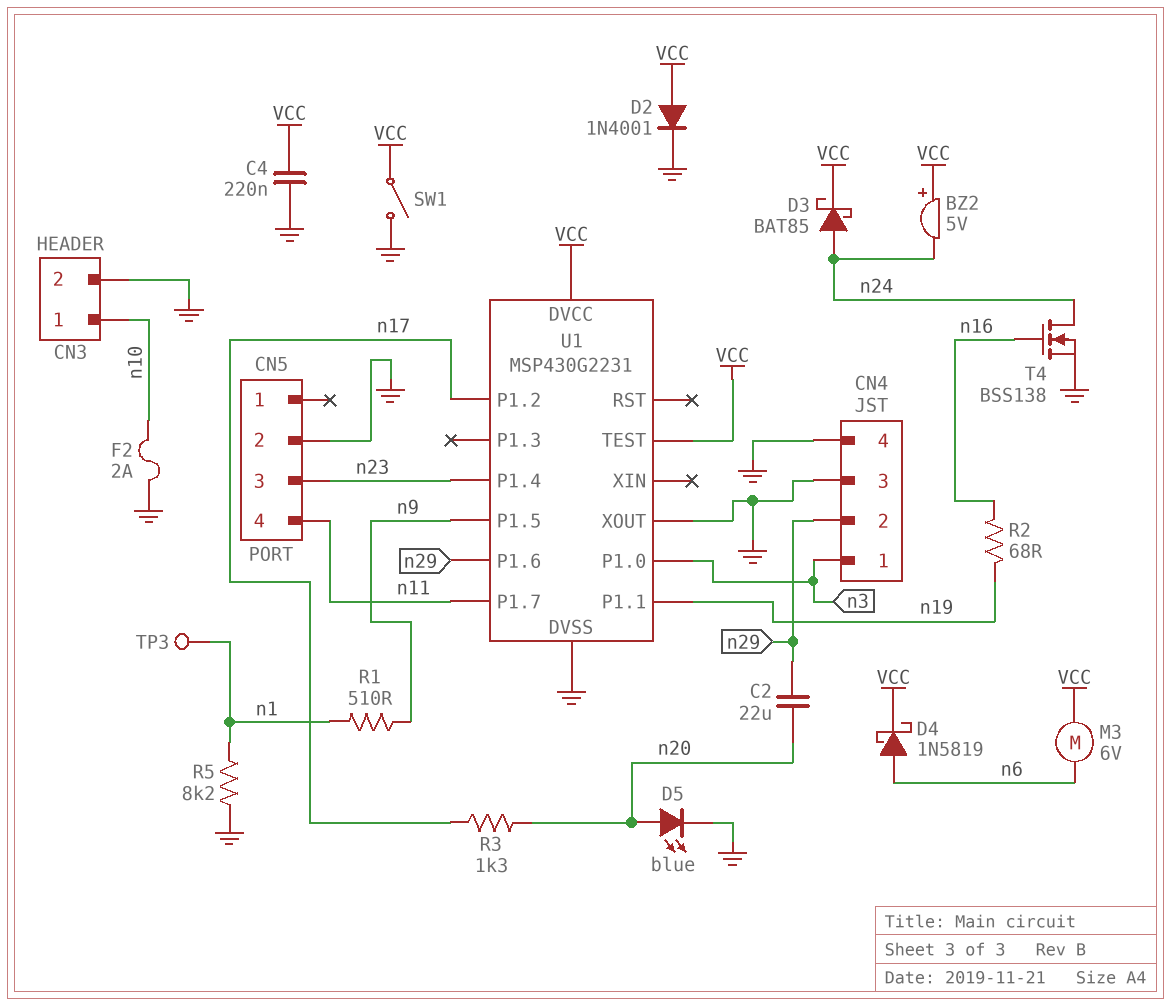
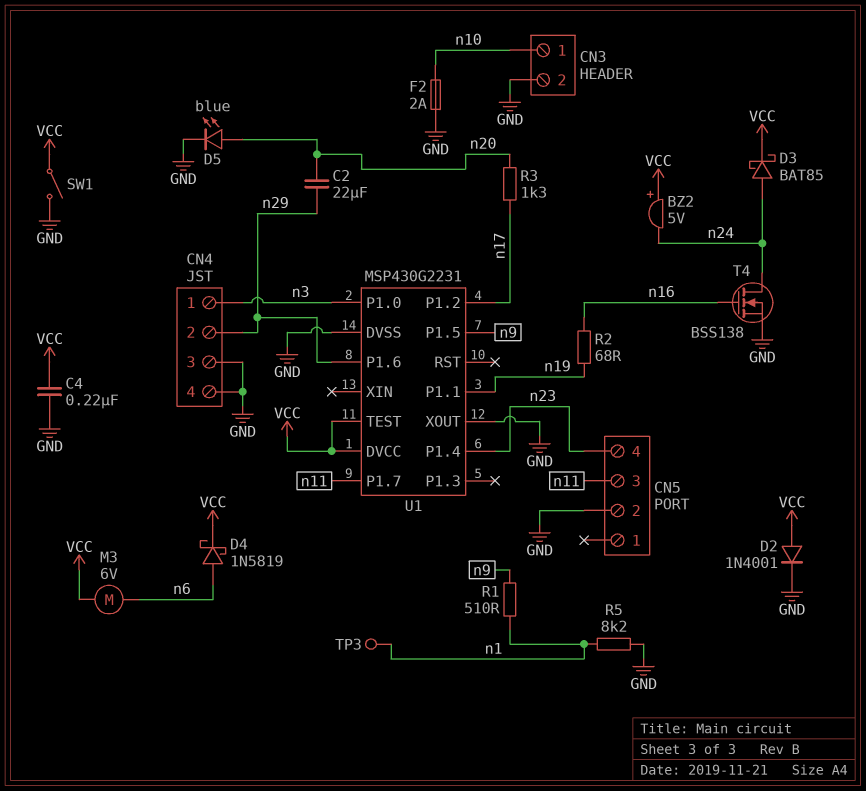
CN5 pin 3: n23 -> n11
CN5 pin 4: n11 -> n23

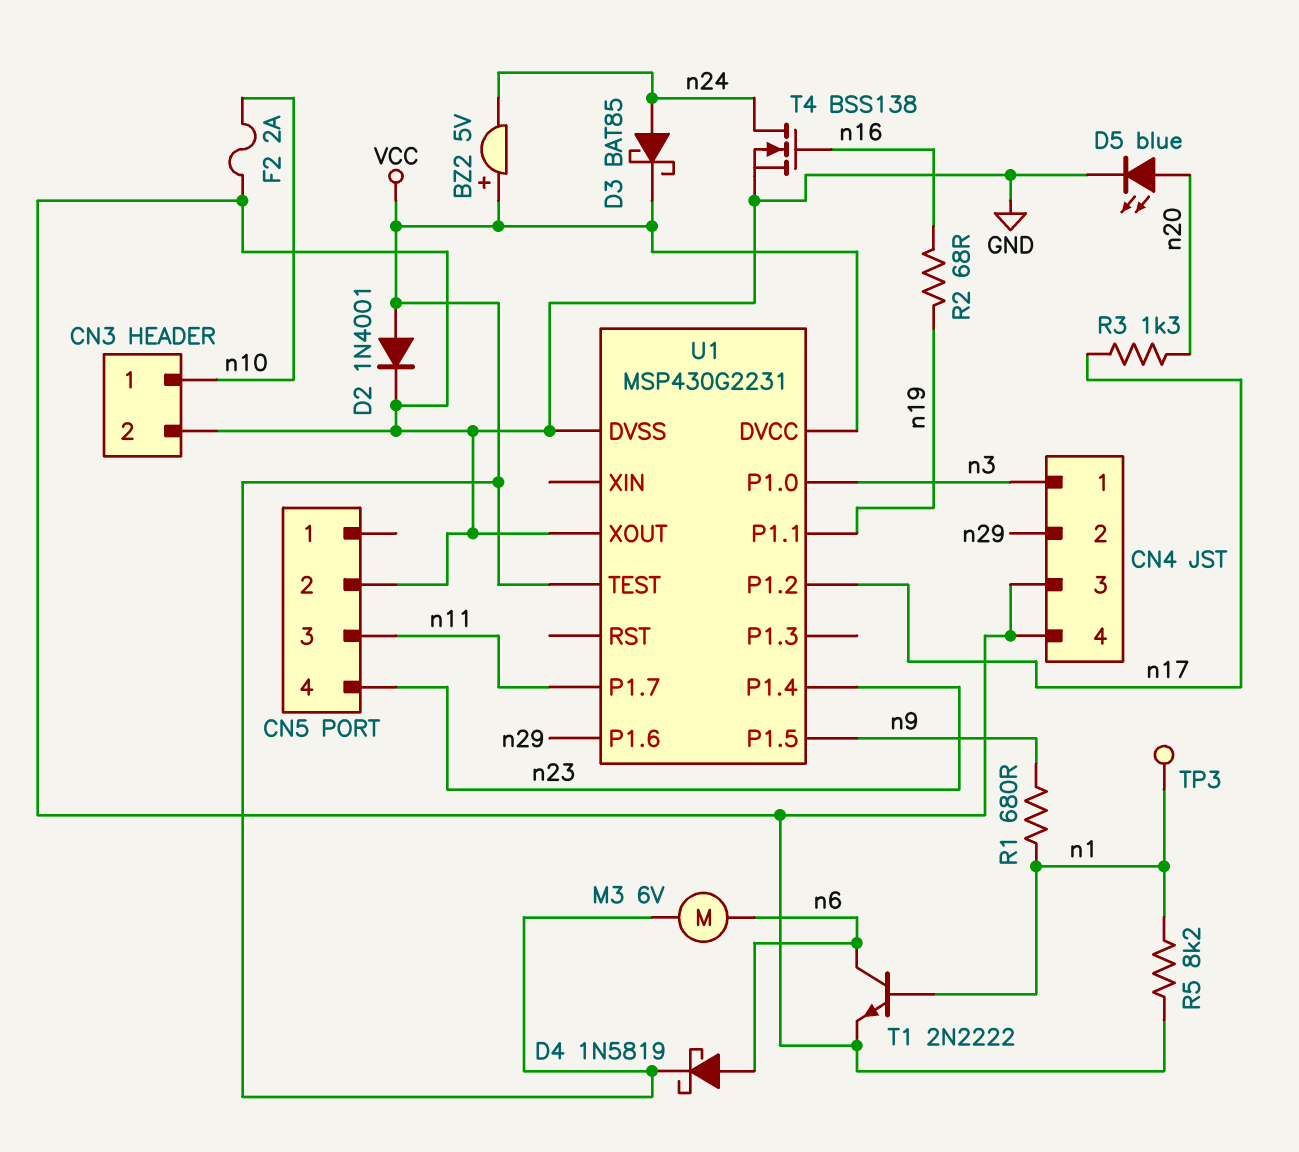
C2: 22uF (n20, n29) -> none
C4: 220nF (GND, VCC) -> none
R1: 510 (n1, n9) -> 680 (n1, n9)
SW1: switch (GND, VCC) -> none
T1: none -> NPN 2N2222 (B n1, C n6, E GND)

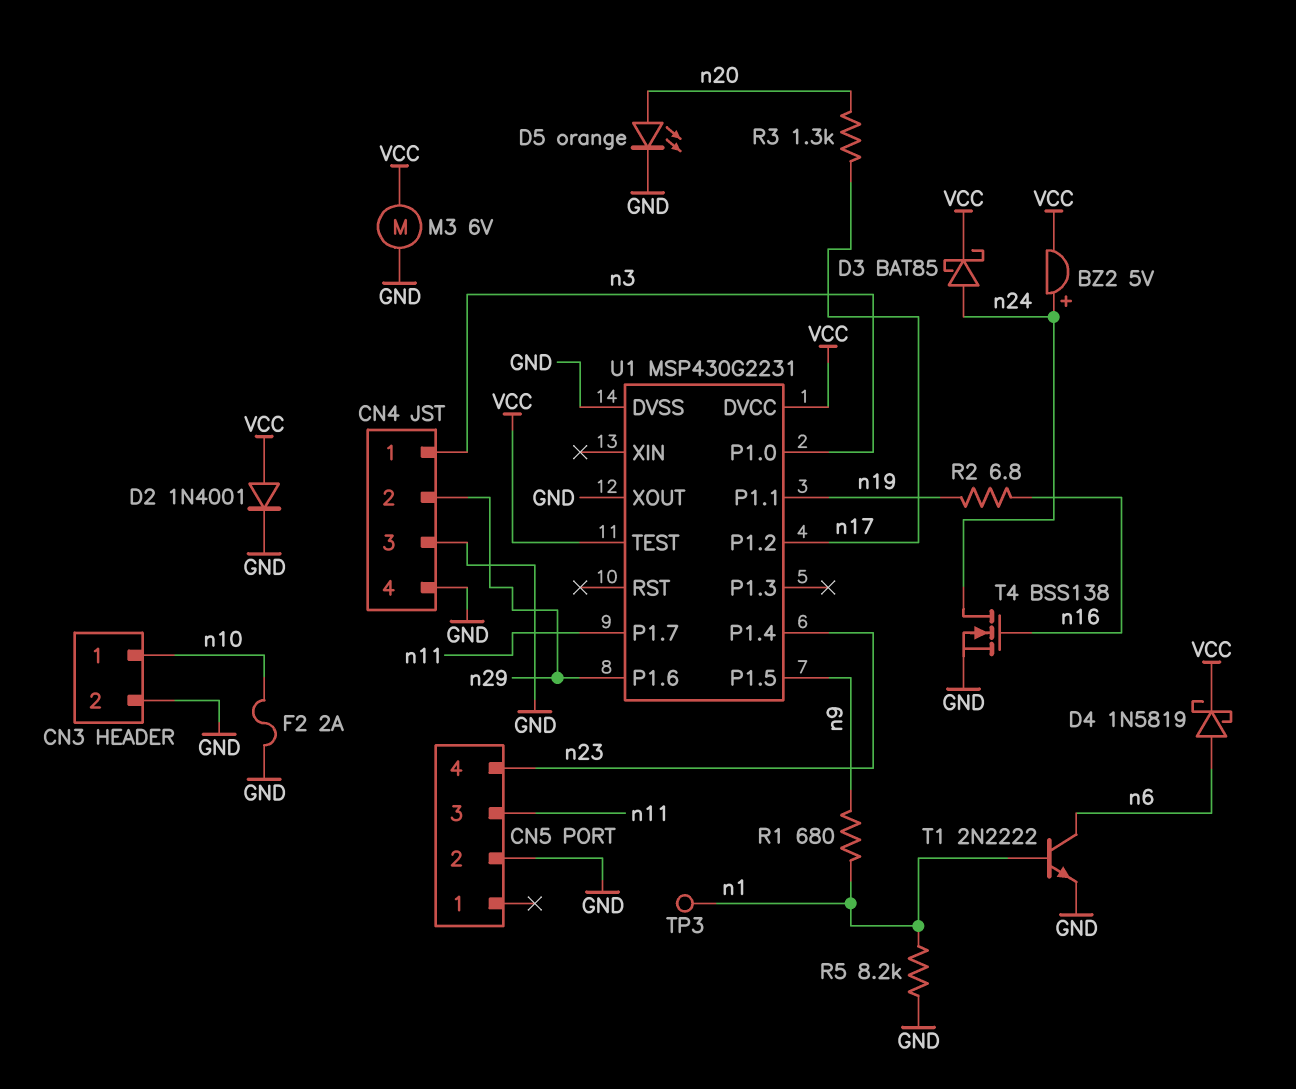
BZ2: buzzer 5V (plus VCC, minus n24) -> buzzer 5V (plus n24, minus VCC)
D5: LED blue (A n20, K GND) -> LED orange (A n20, K GND)
M3: motor 6V (VCC, n6) -> motor 6V (GND, VCC)
R2: 68 (n16, n19) -> 6.8 (n16, n19)

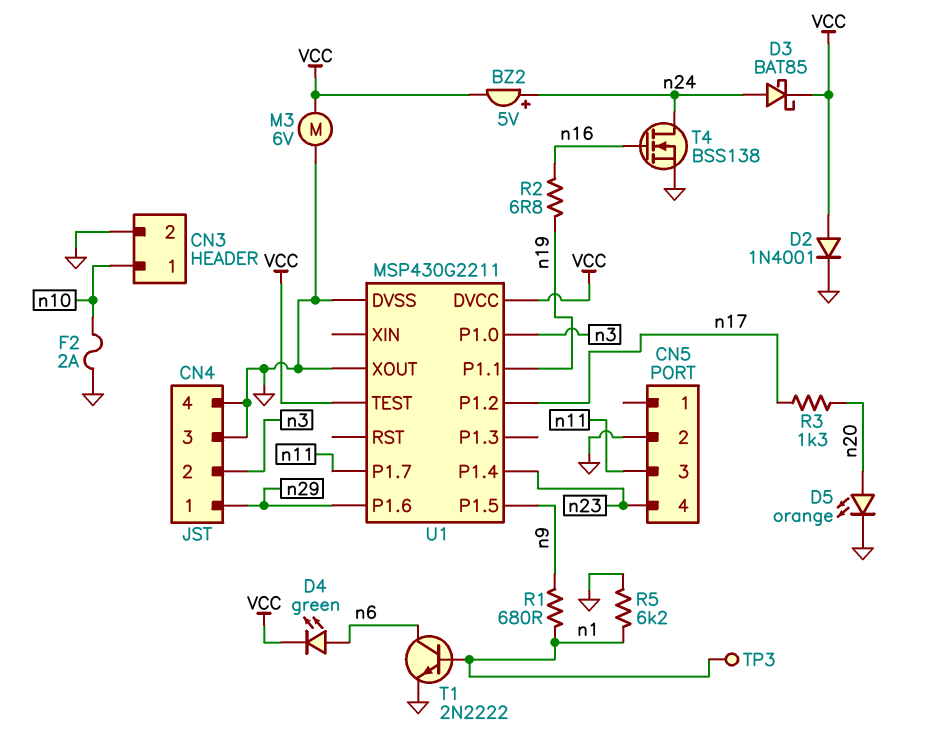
CN4 pin 1: n3 -> n29
CN4 pin 2: n29 -> n3
D4: schottky 1N5819 (A n6, K VCC) -> LED green (A n6, K VCC)
R5: 8.2k (GND, n1) -> 6.2k (GND, n1)
U1: MSP430G2231 -> MSP430G2211

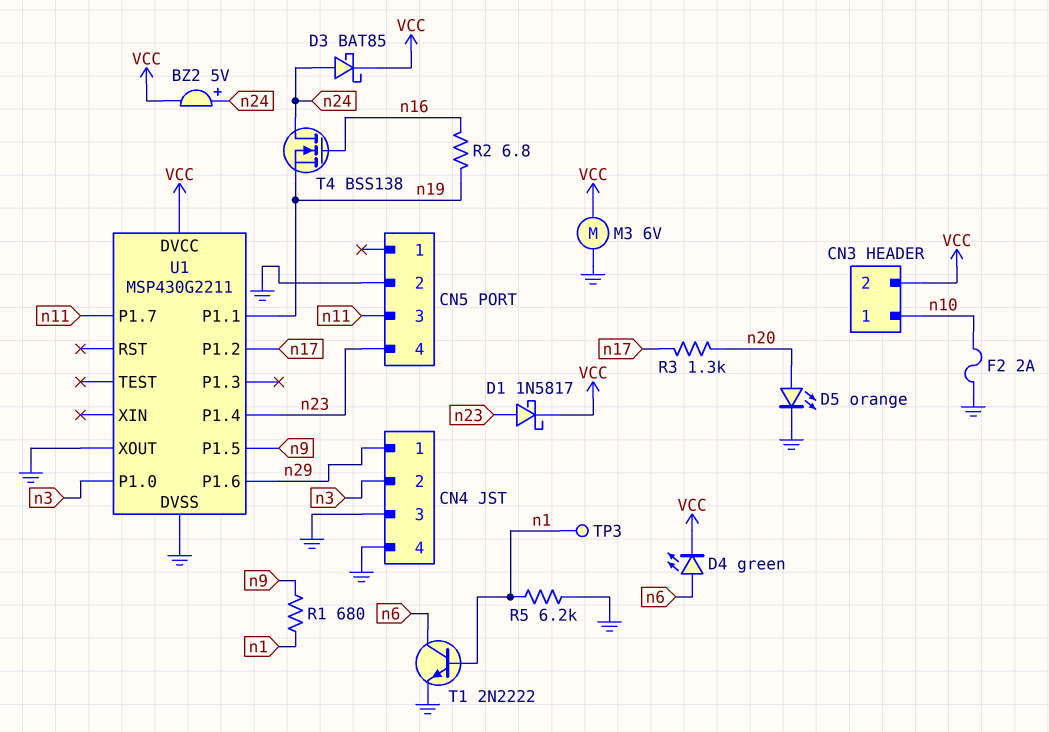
CN3 pin 2: GND -> VCC
D1: none -> schottky 1N5817 (A n23, K VCC)
D2: diode 1N4001 (A VCC, K GND) -> none
T4: NMOS BSS138 (G n16, D n24, S GND) -> NMOS BSS138 (G n16, D n24, S n19)
U1 pin TEST: VCC -> none

